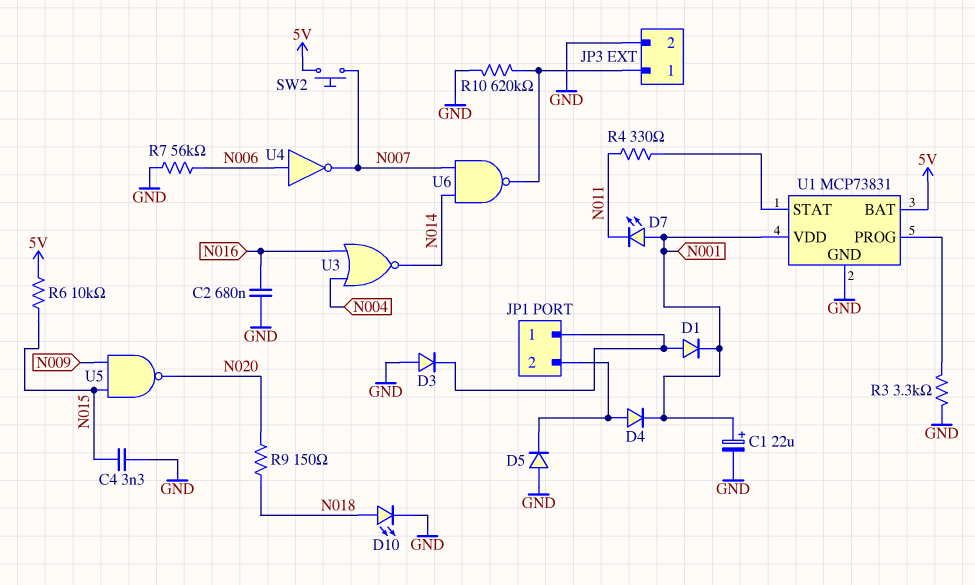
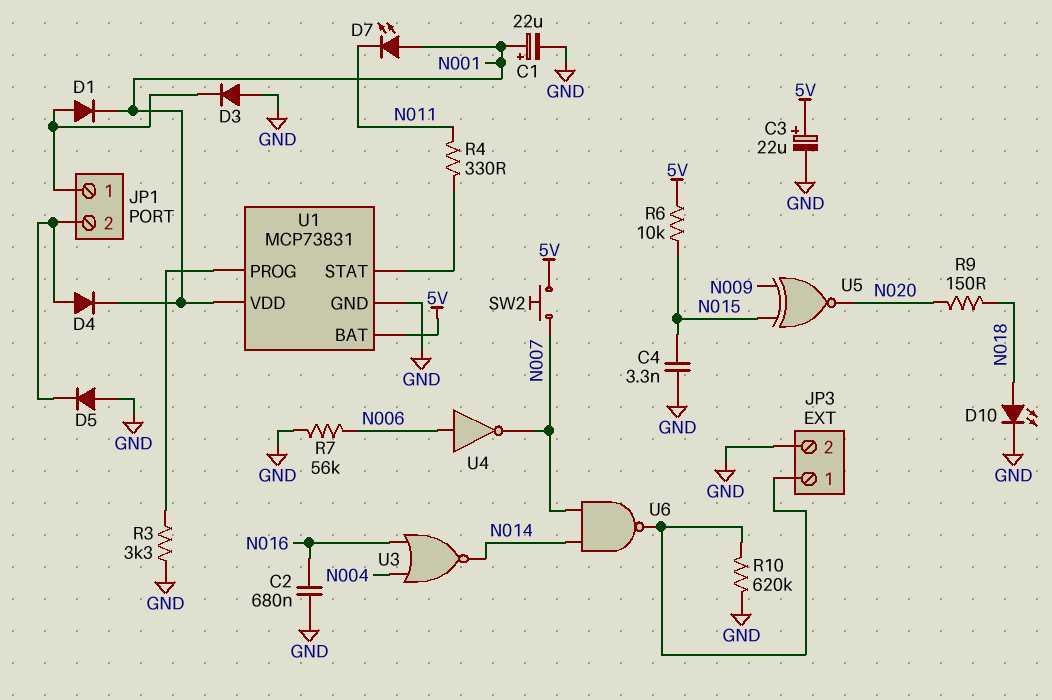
C3: none -> 22uF (plus 5V, minus GND)
U5: NAND (in N009, in N015, out N020) -> XNOR (in N009, in N015, out N020)

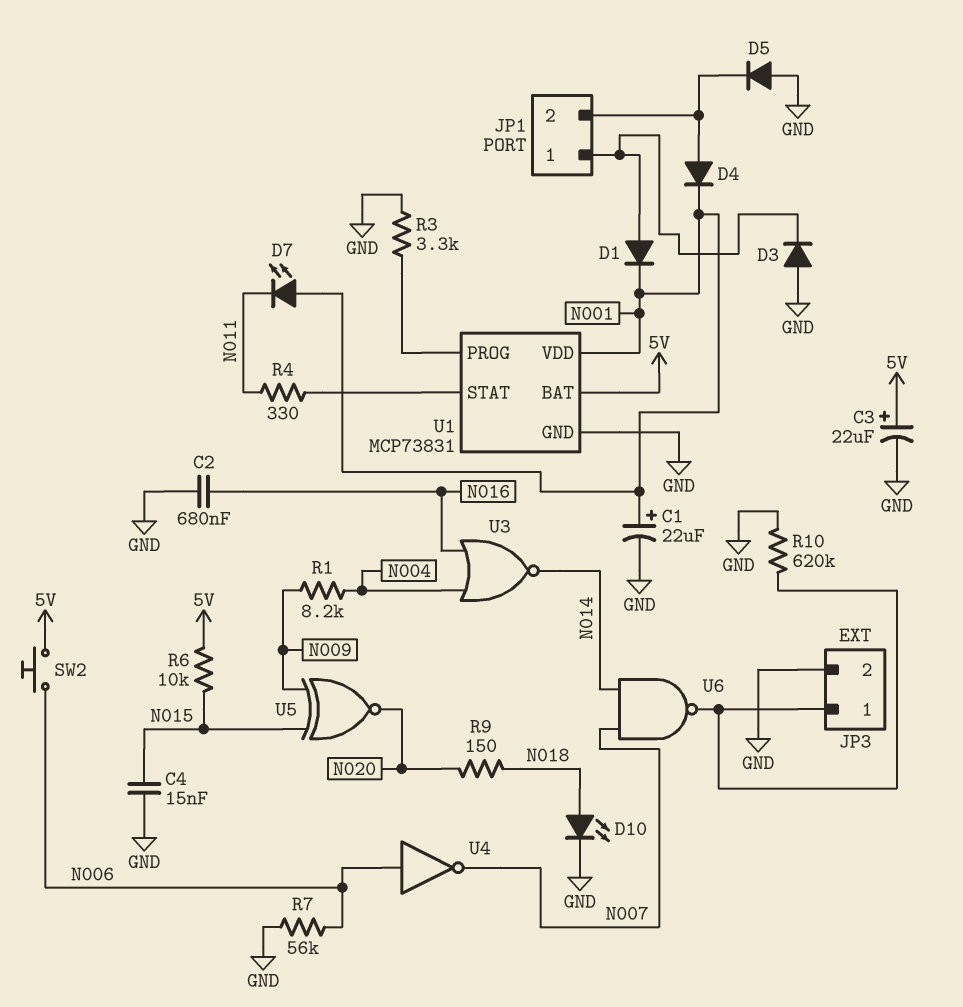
C4: 3.3nF (GND, N015) -> 15nF (GND, N015)
R1: none -> 8.2k (N004, N009)
SW2: button (5V, N007) -> button (5V, N006)

